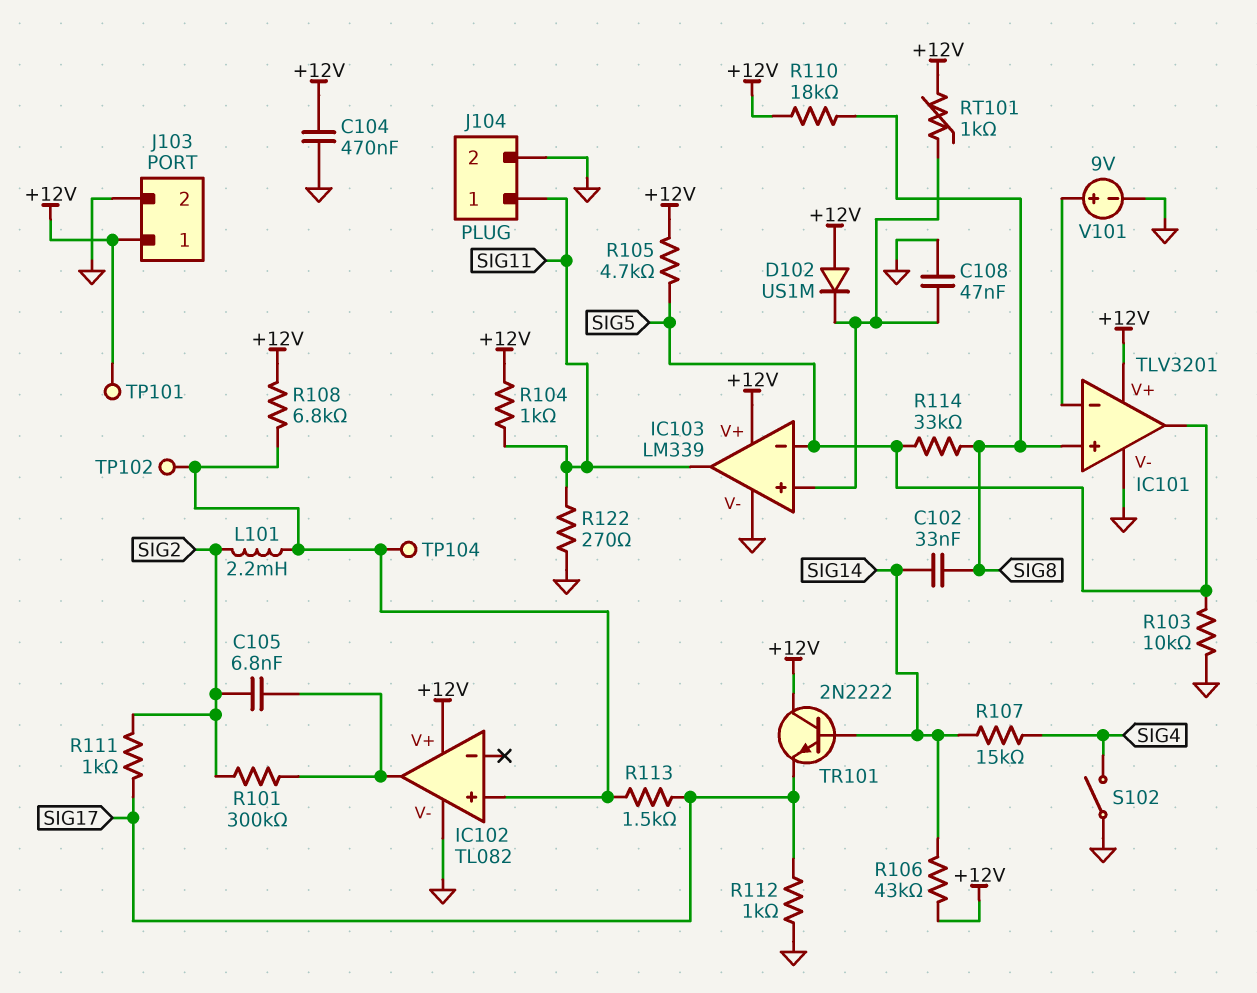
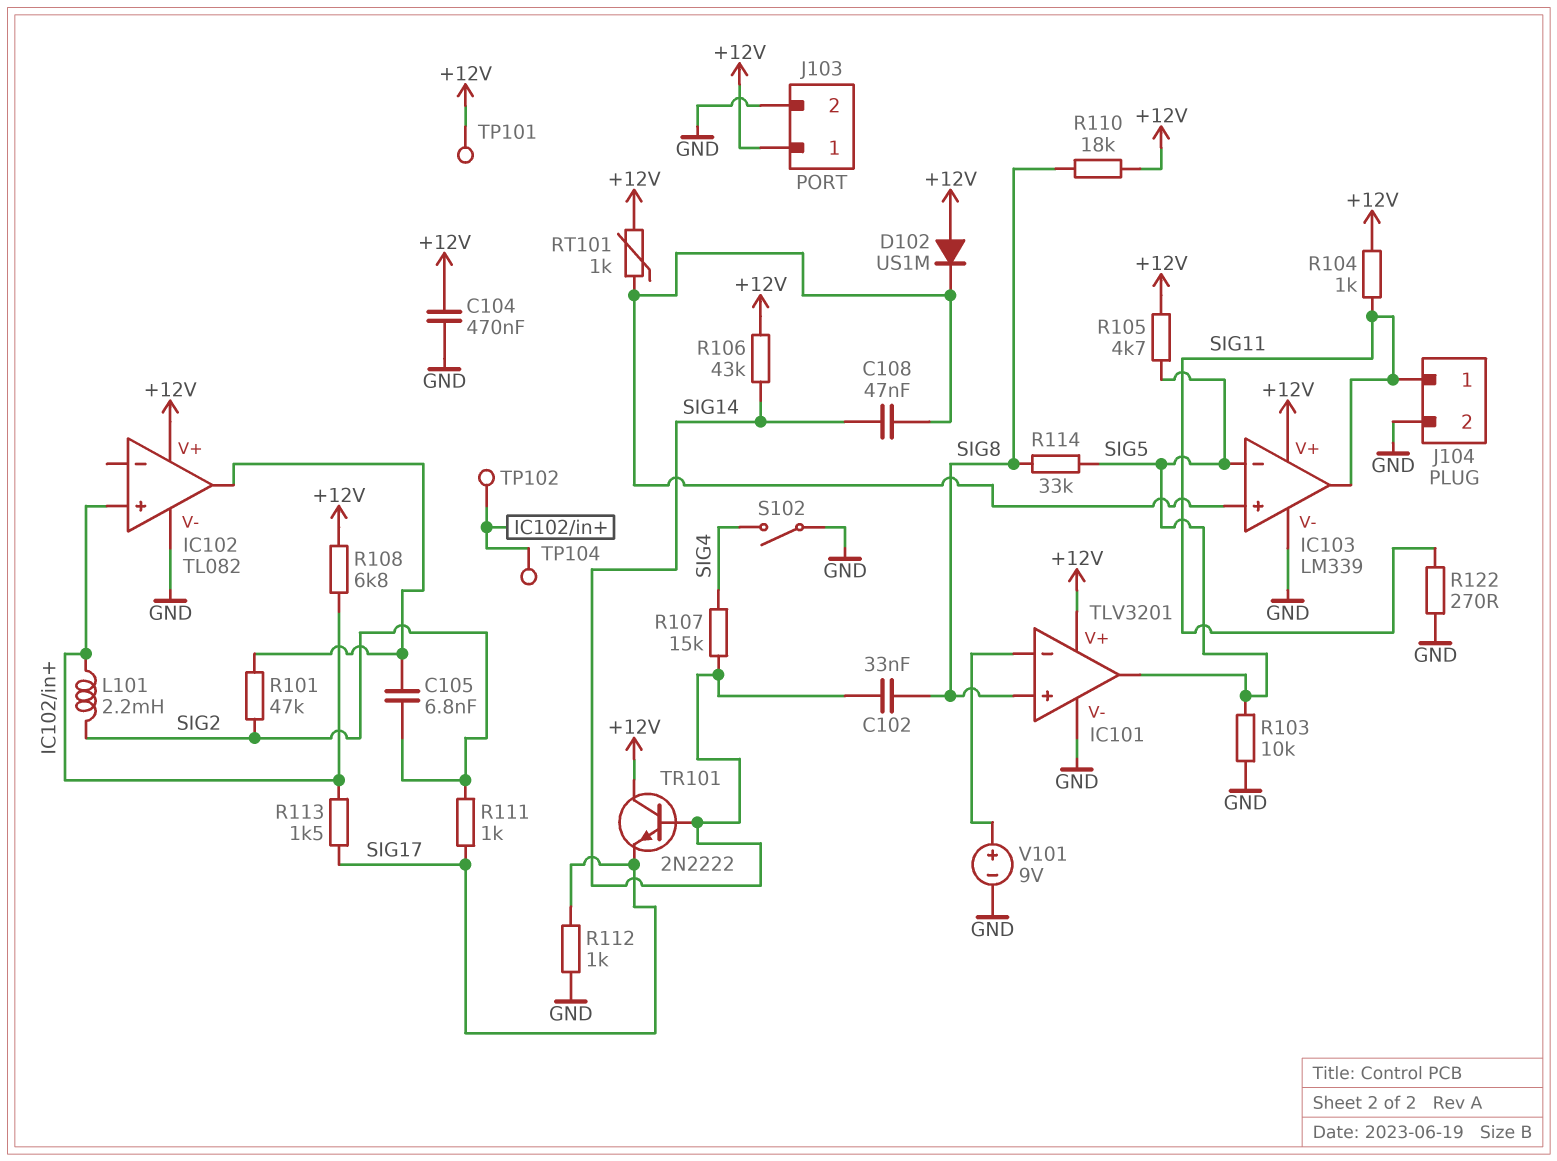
C108: 47nF (GND, IC103/in+) -> 47nF (IC103/in+, SIG14)
R101: 300k (IC102/out, SIG2) -> 47k (IC102/out, SIG2)

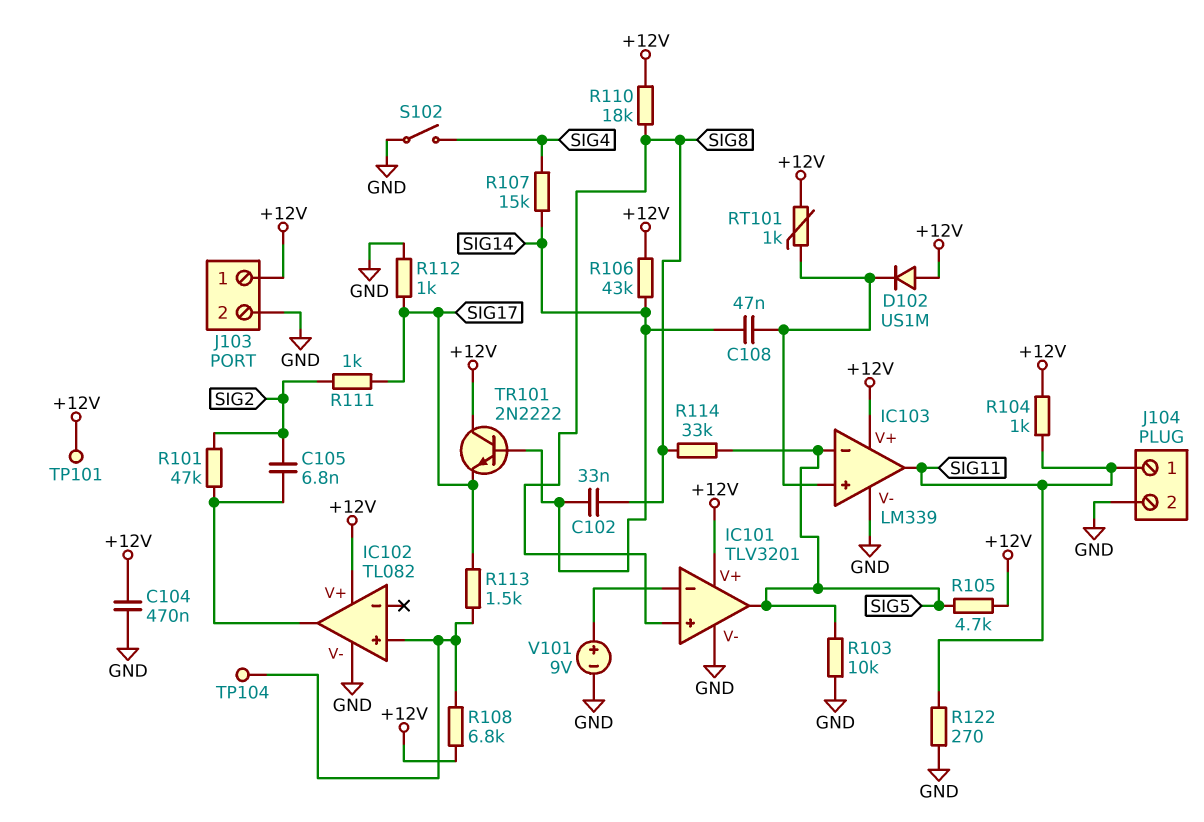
L101: 2.2mH (IC102/in+, SIG2) -> none
TP102: test point (IC102/in+) -> none

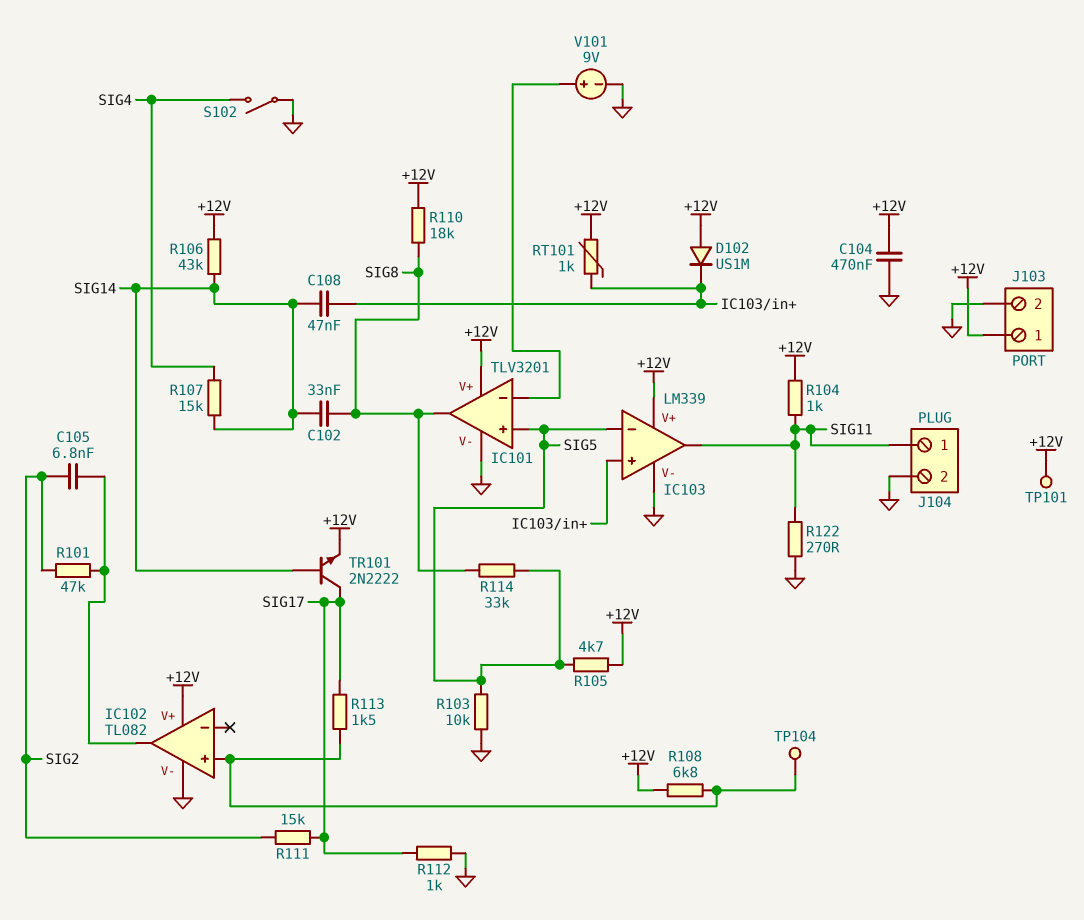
IC101 pin in+: SIG8 -> SIG5
IC101 pin out: SIG5 -> SIG8
R111: 1k (SIG2, SIG17) -> 15k (SIG2, SIG17)
TR101: NPN 2N2222 (B SIG14, C +12V, E SIG17) -> NPN 2N2222 (B SIG14, C SIG17, E +12V)

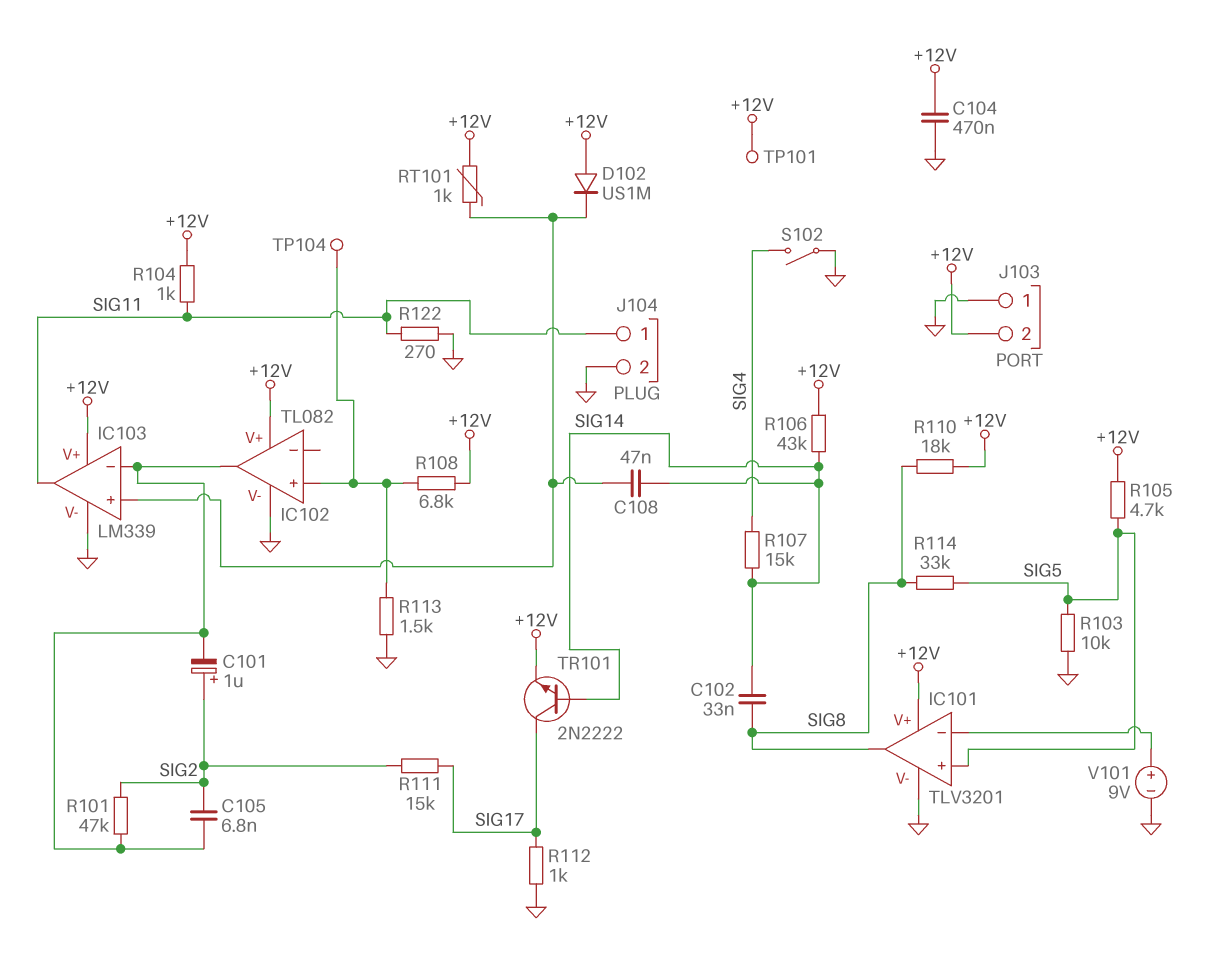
C101: none -> 1uF (plus SIG2, minus IC102/out)
IC103 pin in-: SIG5 -> IC102/out
J103 pin 1: +12V -> GND
J103 pin 2: GND -> +12V
R113: 1.5k (IC102/in+, SIG17) -> 1.5k (GND, IC102/in+)

